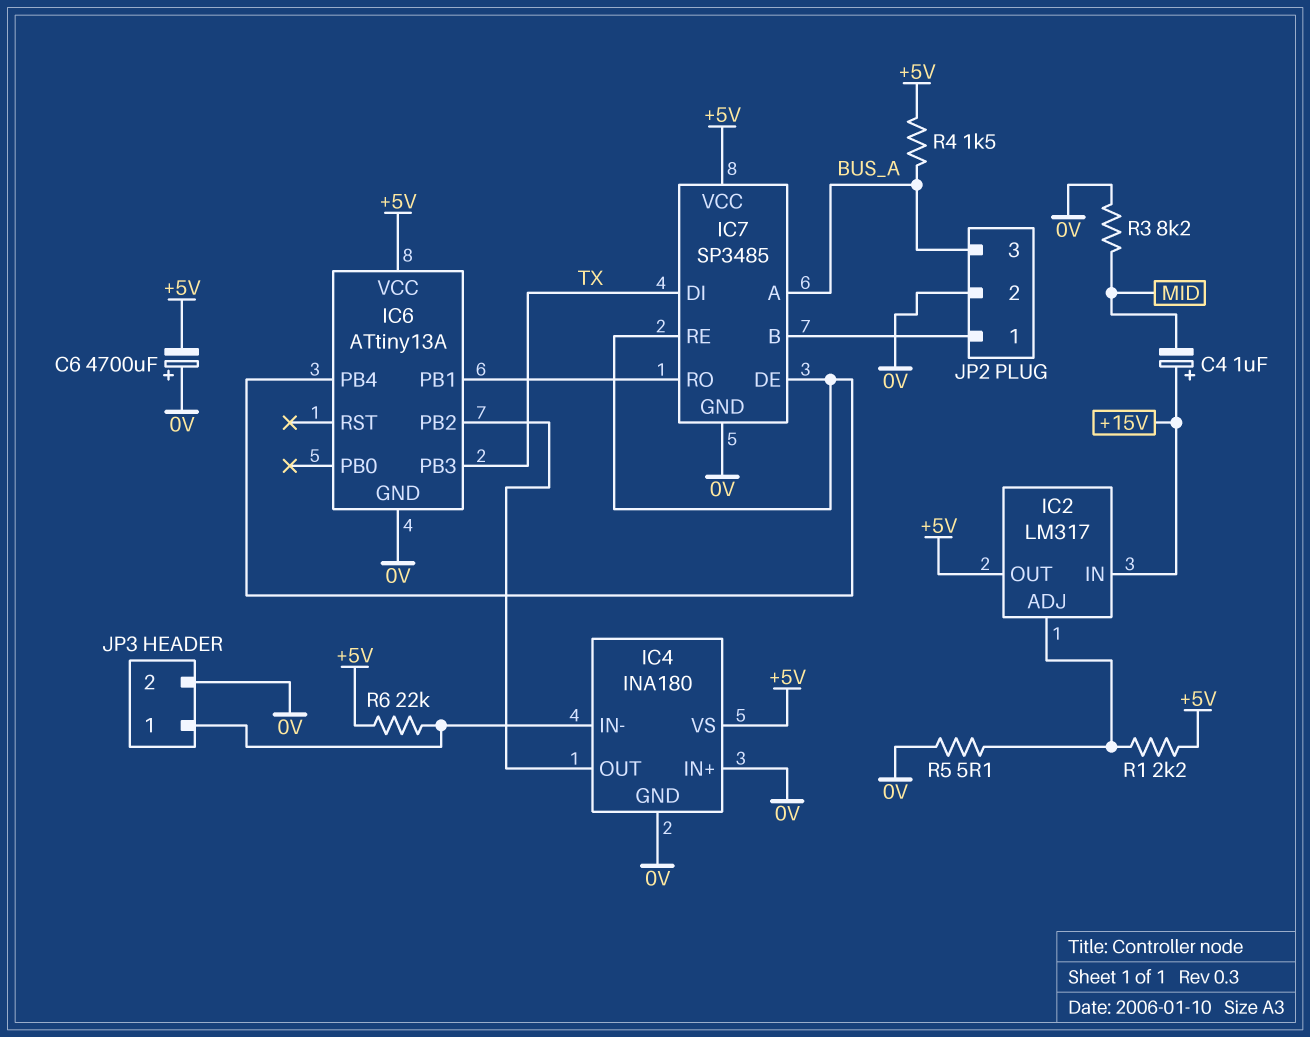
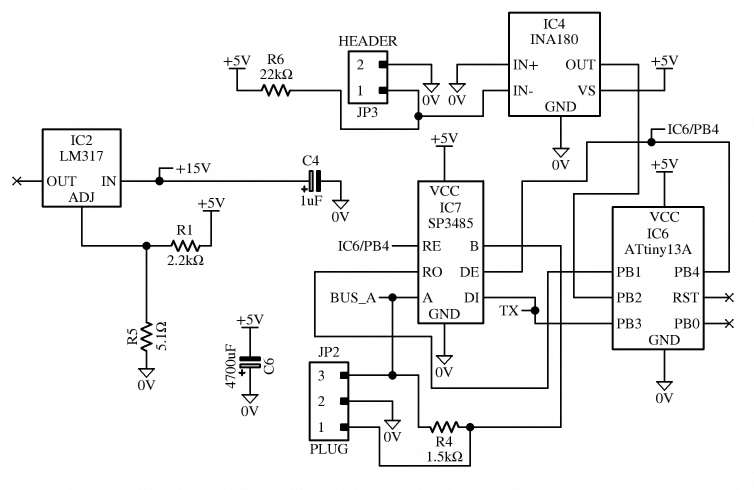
C4: 1uF (plus +15V, minus MID) -> 1uF (plus +15V, minus 0V)
IC2 pin OUT: +5V -> none
R3: 8.2k (0V, MID) -> none
R4: 1.5k (+5V, BUS_A) -> 1.5k (BUS_A, IC7/B)

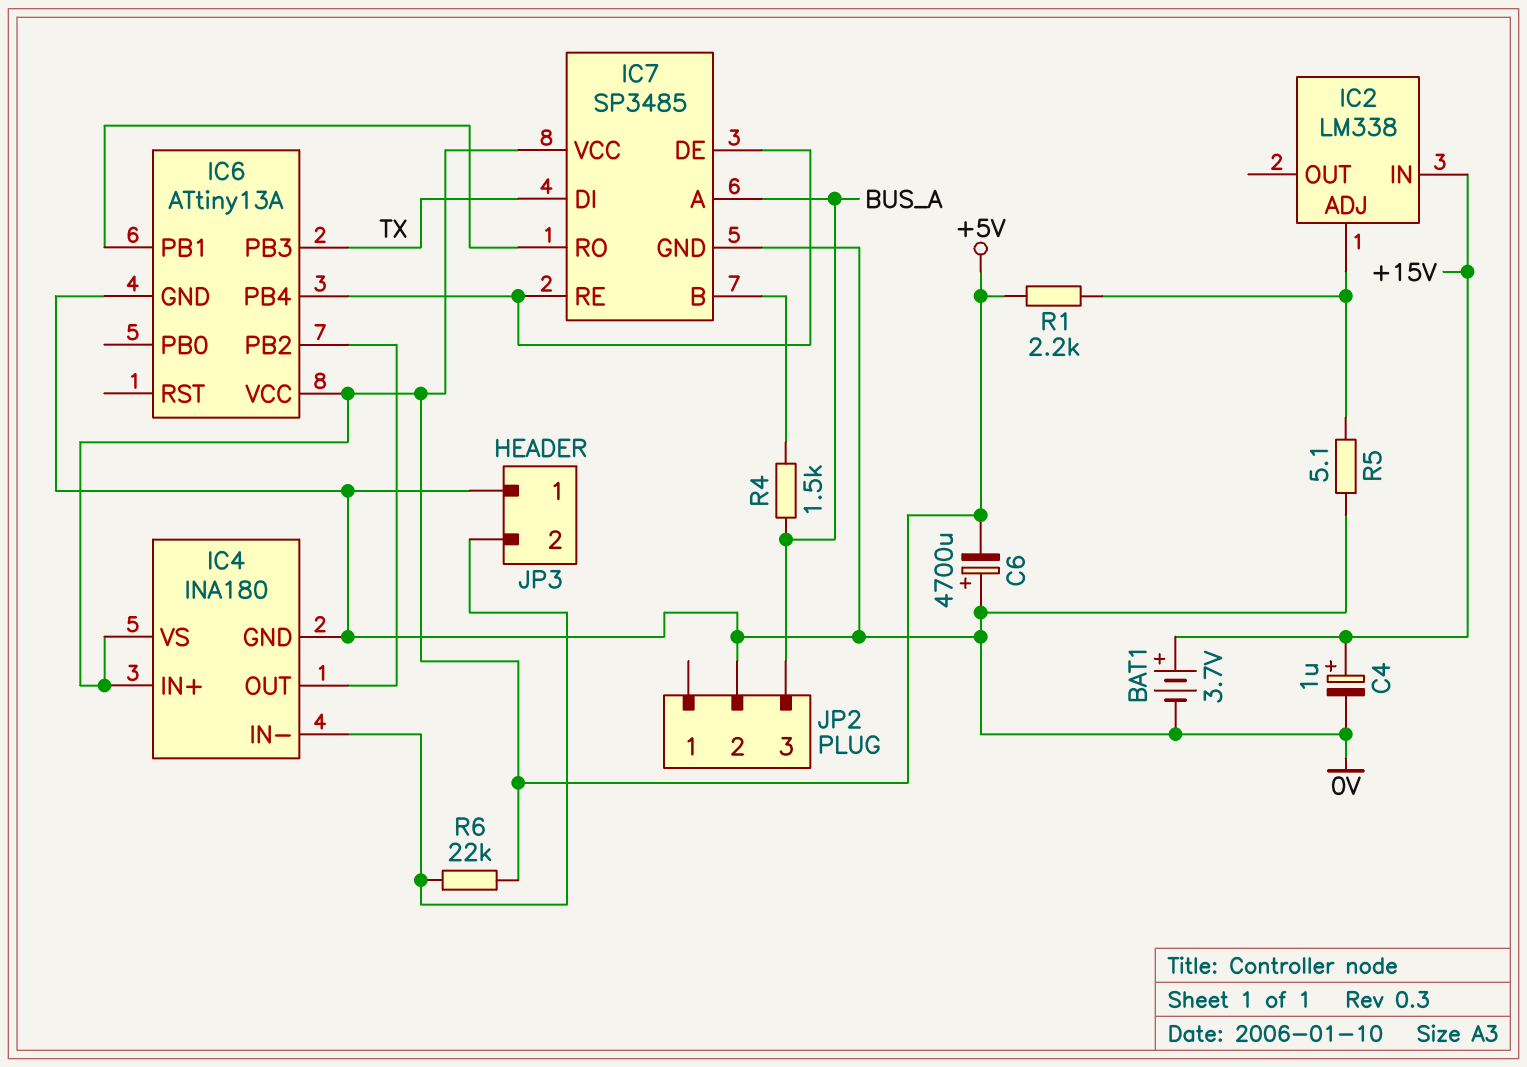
BAT1: none -> 3.7V (plus +15V, minus 0V)
IC2: LM317 -> LM338
IC4 pin IN+: 0V -> +5V
JP2 pin 1: IC7/B -> none
JP3 pin 1: IC4/IN- -> 0V
JP3 pin 2: 0V -> IC4/IN-

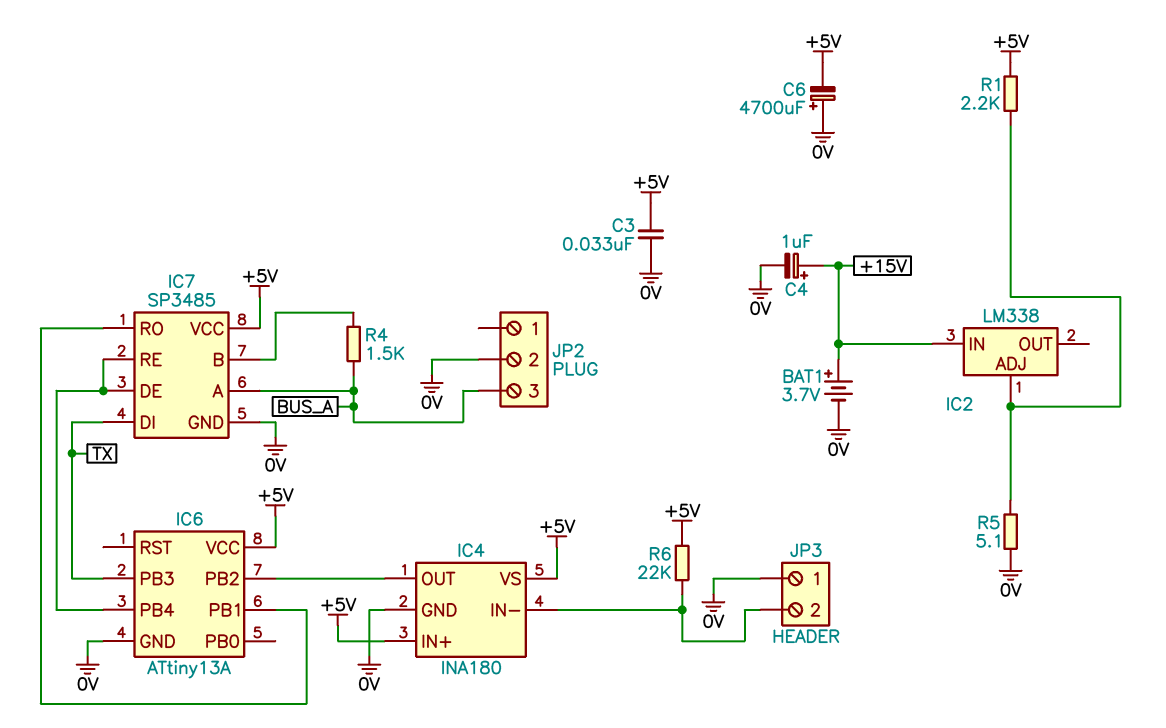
C3: none -> 33nF (+5V, 0V)

